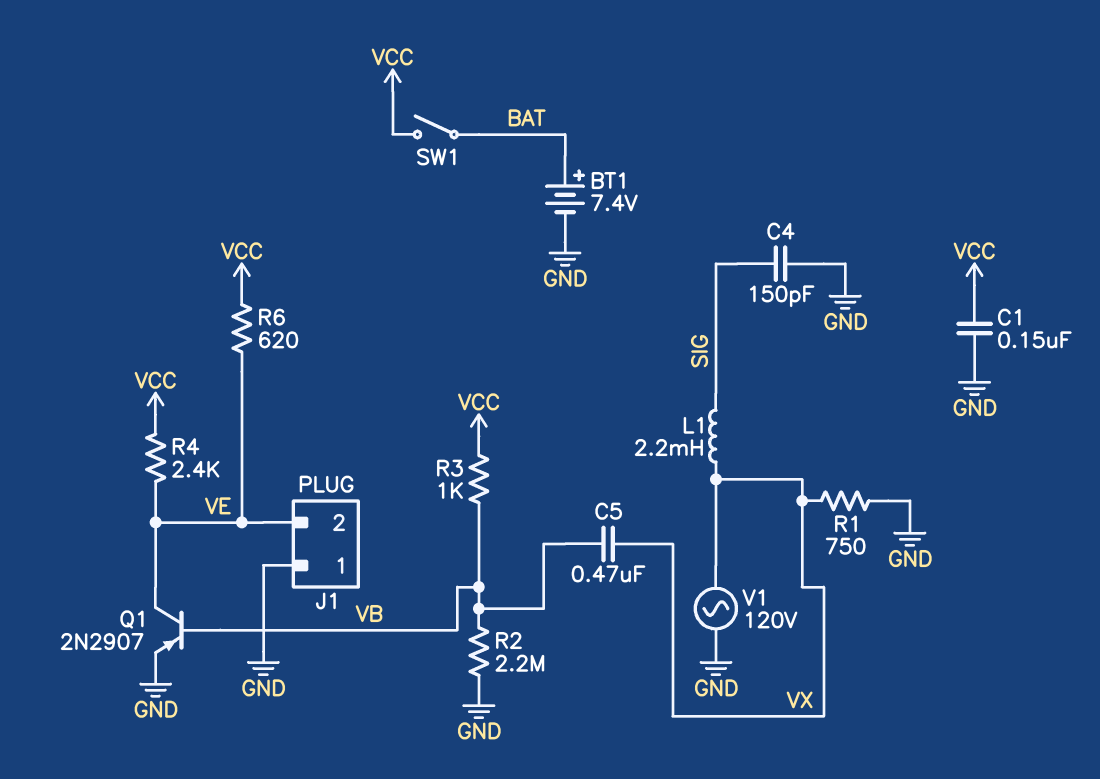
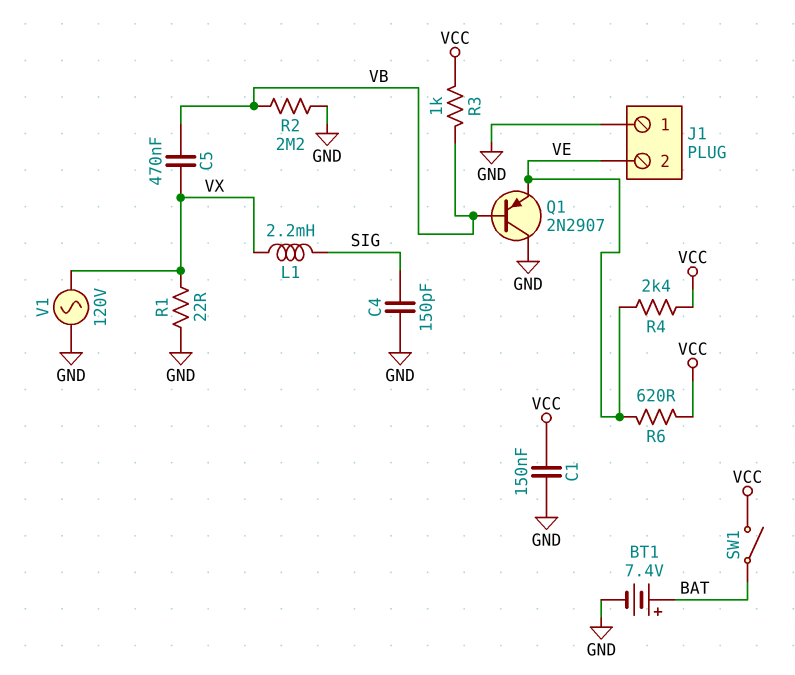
Q1: PNP 2N2907 (B VB, C VE, E GND) -> PNP 2N2907 (B VB, C GND, E VE)
R1: 750 (GND, VX) -> 22 (GND, VX)

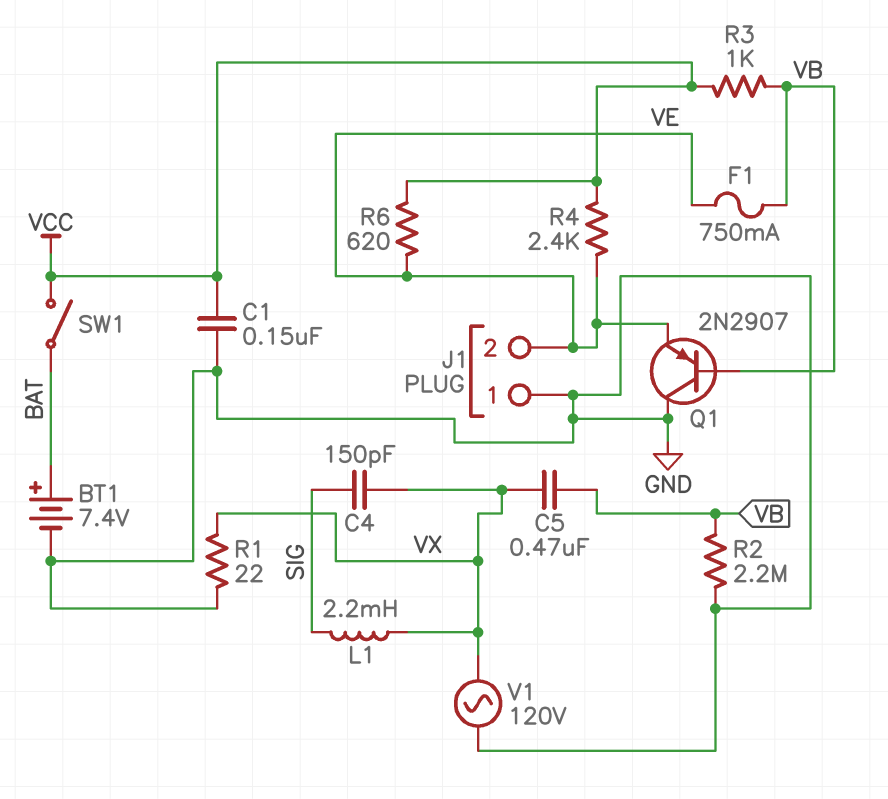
C4: 150pF (GND, SIG) -> 150pF (SIG, VX)
F1: none -> 750mA (VB, VE)

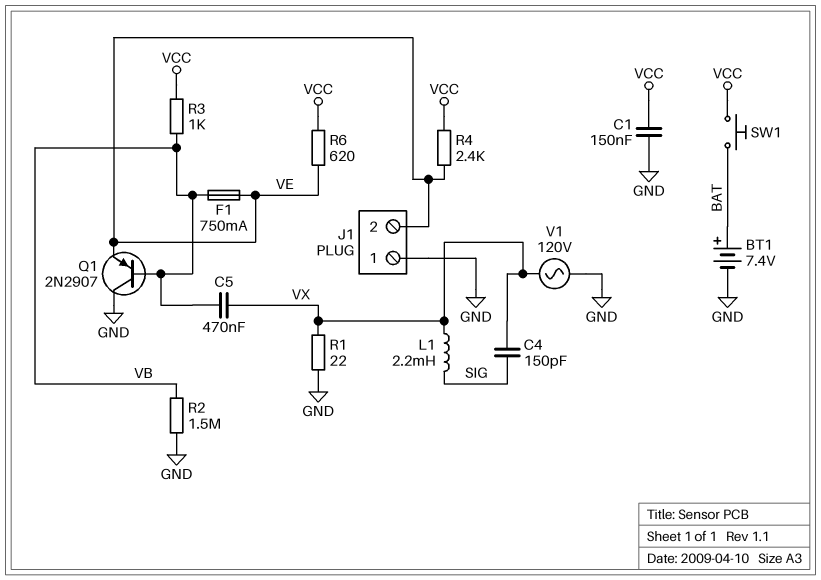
R2: 2.2M (GND, VB) -> 1.5M (GND, VB)
SW1: switch (BAT, VCC) -> button (BAT, VCC)

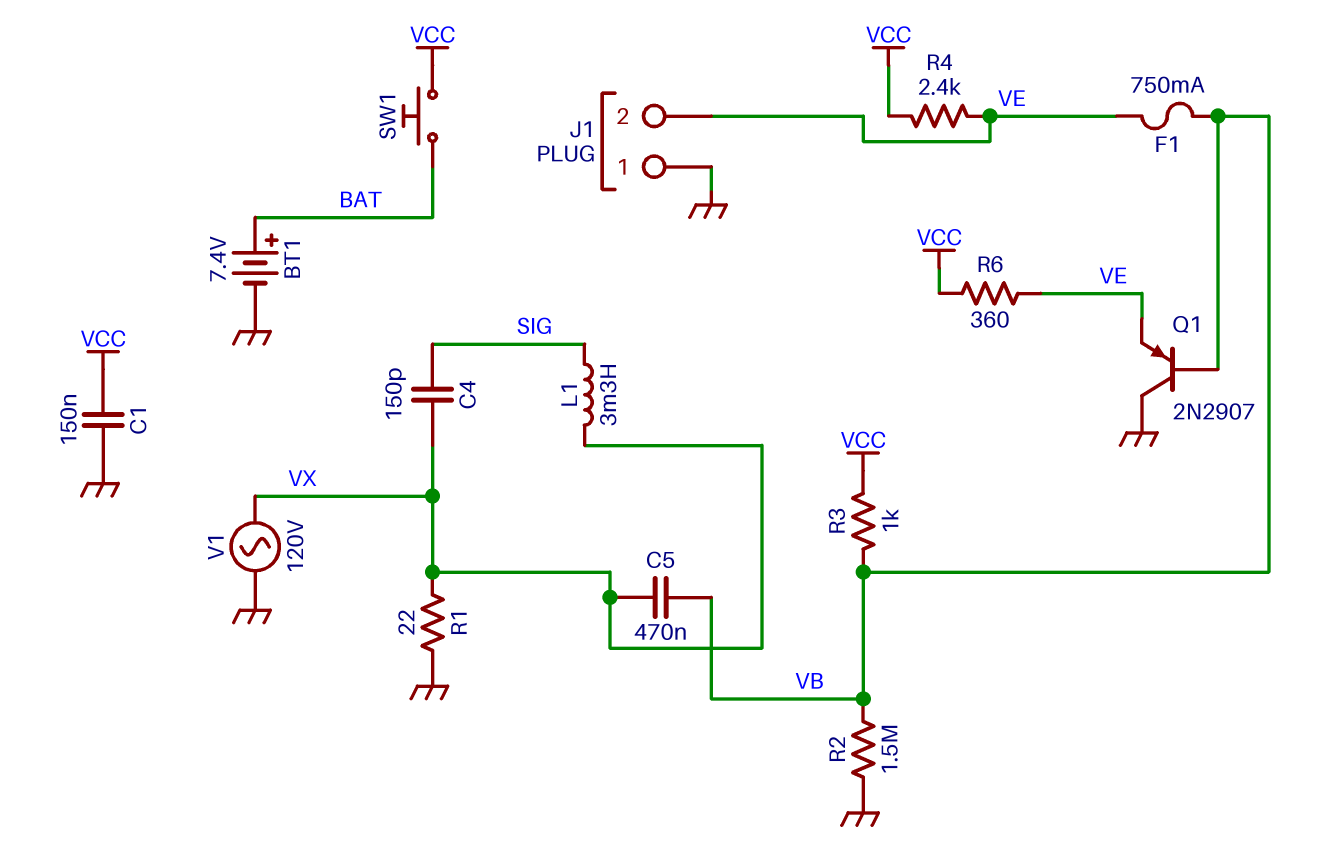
L1: 2.2mH (SIG, VX) -> 3.3mH (SIG, VX)
R6: 620 (VCC, VE) -> 360 (VCC, VE)

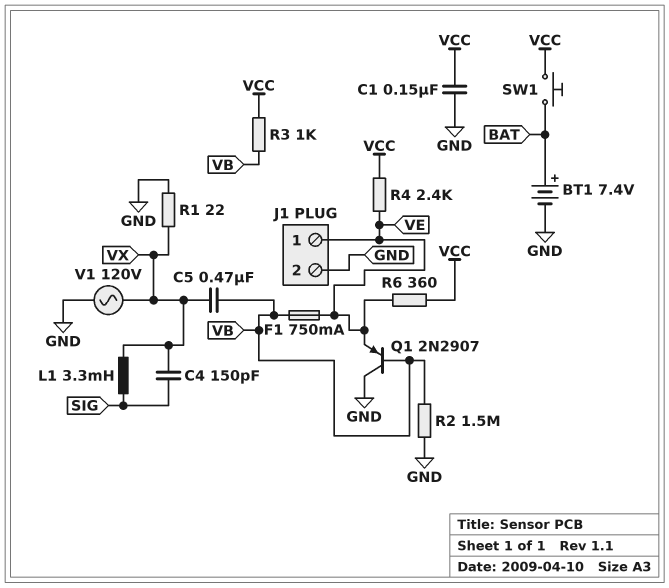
J1 pin 1: GND -> VE
J1 pin 2: VE -> GND

